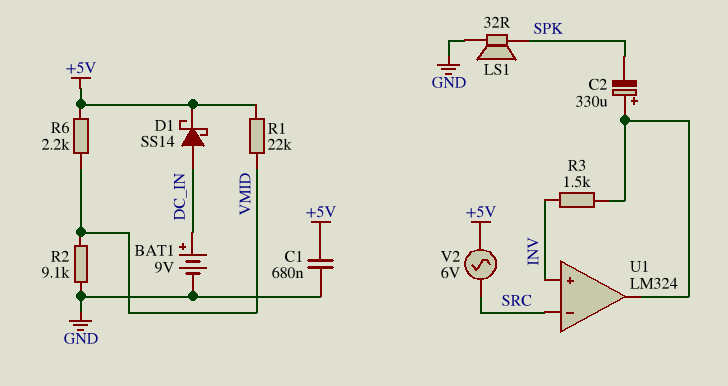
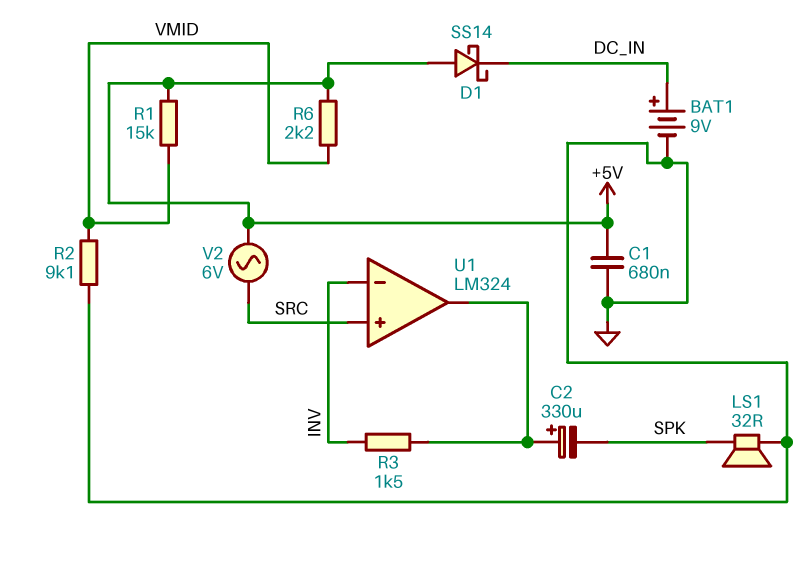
D1: schottky SS14 (A DC_IN, K +5V) -> schottky SS14 (A +5V, K DC_IN)
R1: 22k (+5V, VMID) -> 15k (+5V, VMID)
U1 pin in+: INV -> SRC
U1 pin in-: SRC -> INV

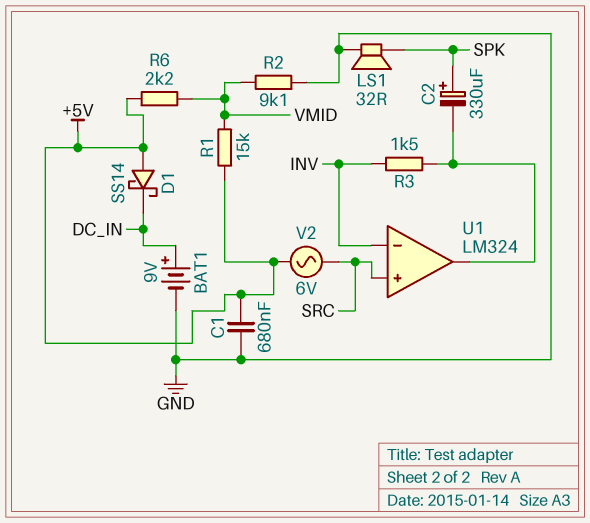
C2: 330uF (plus U1/out, minus SPK) -> 330uF (plus SPK, minus U1/out)

